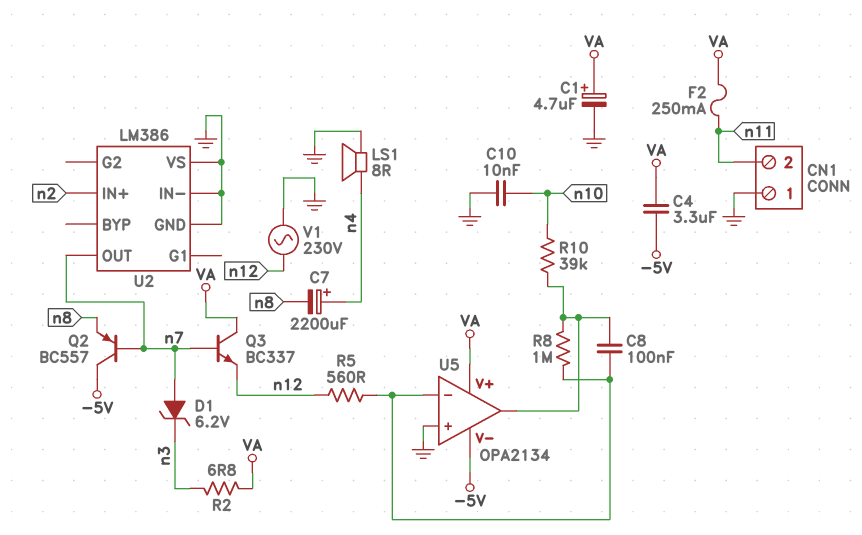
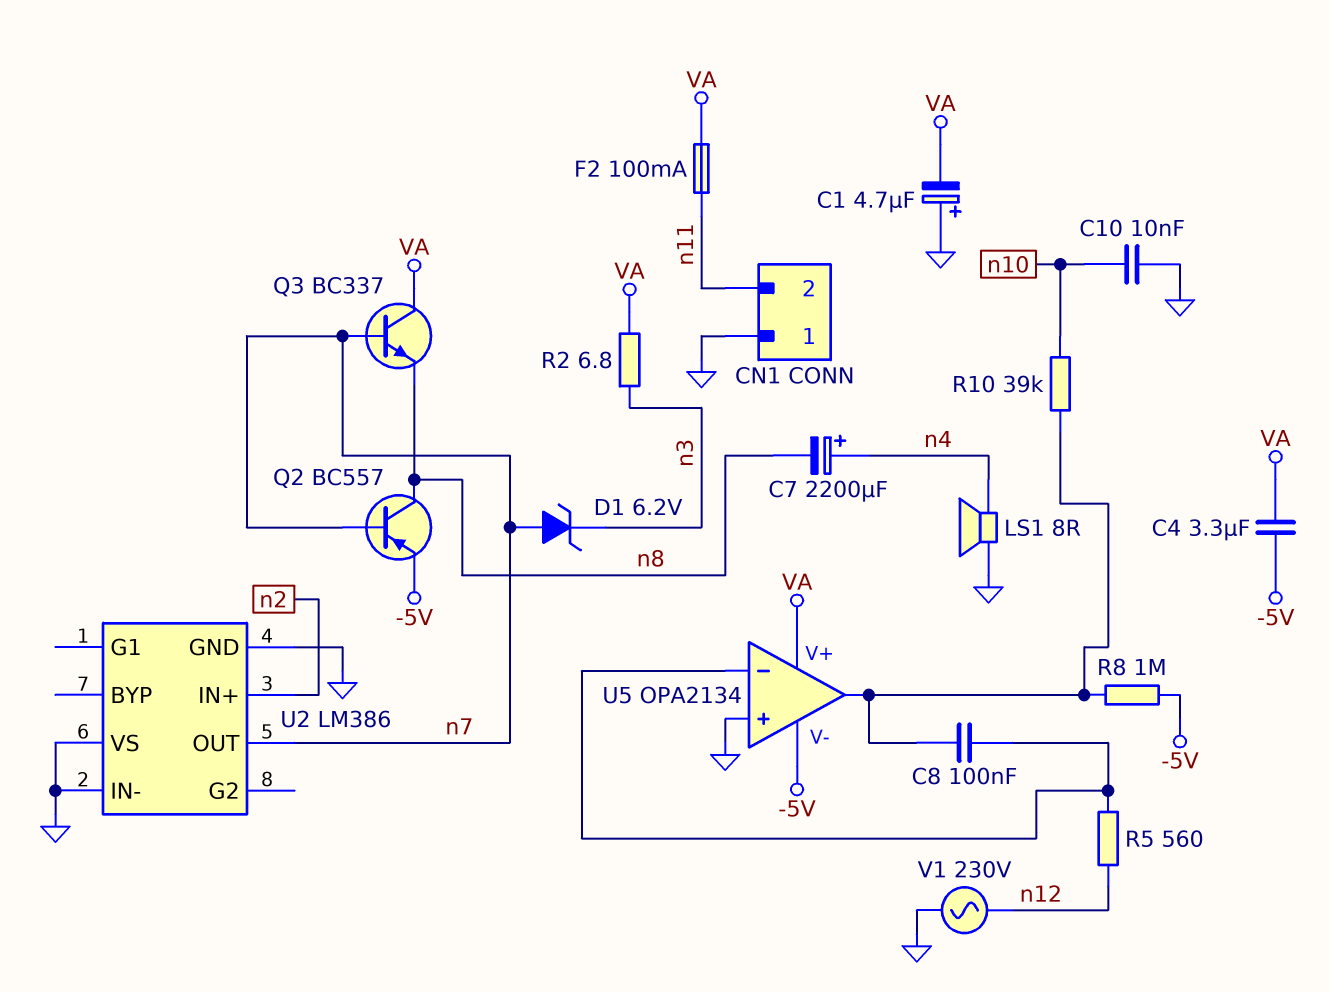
C1: 4.7uF (plus VA, minus GND) -> 4.7uF (plus GND, minus VA)
F2: 250mA (VA, n11) -> 100mA (VA, n11)
Q2: PNP BC557 (B n7, C -5V, E n8) -> PNP BC557 (B n7, C n8, E -5V)
Q3: NPN BC337 (B n7, C VA, E n12) -> NPN BC337 (B n7, C VA, E n8)
R8: 1M (U5/in-, U5/out) -> 1M (-5V, U5/out)

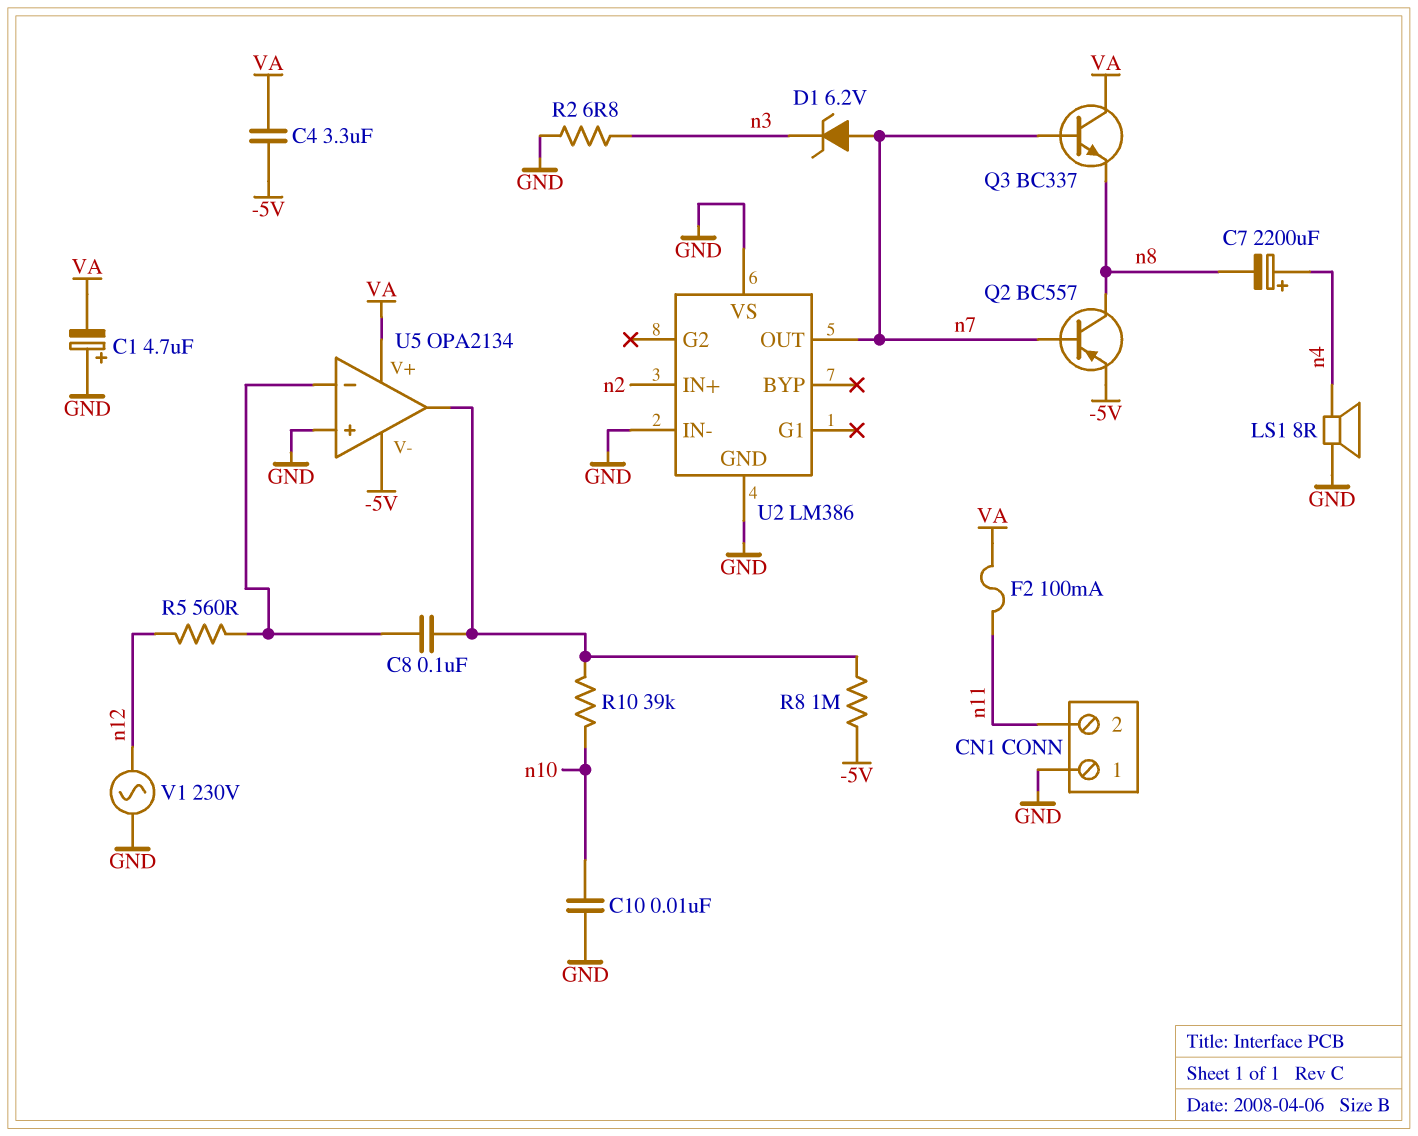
R2: 6.8 (VA, n3) -> 6.8 (GND, n3)

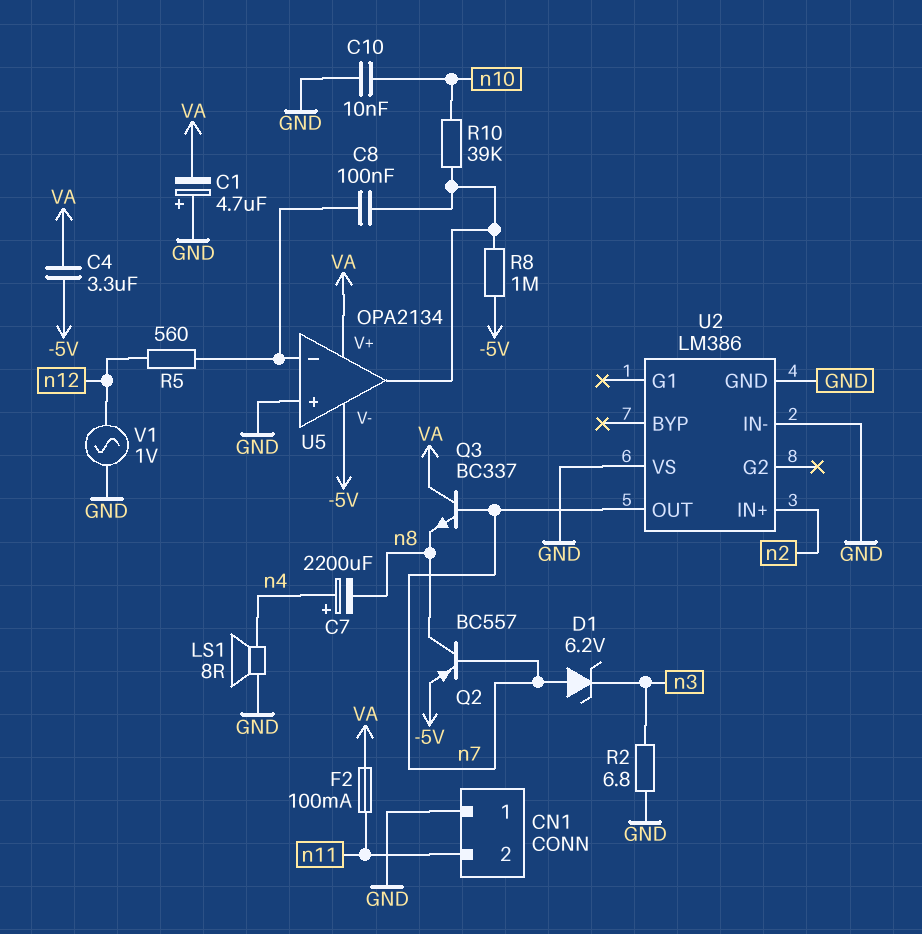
V1: AC 230V (GND, n12) -> AC 1V (GND, n12)

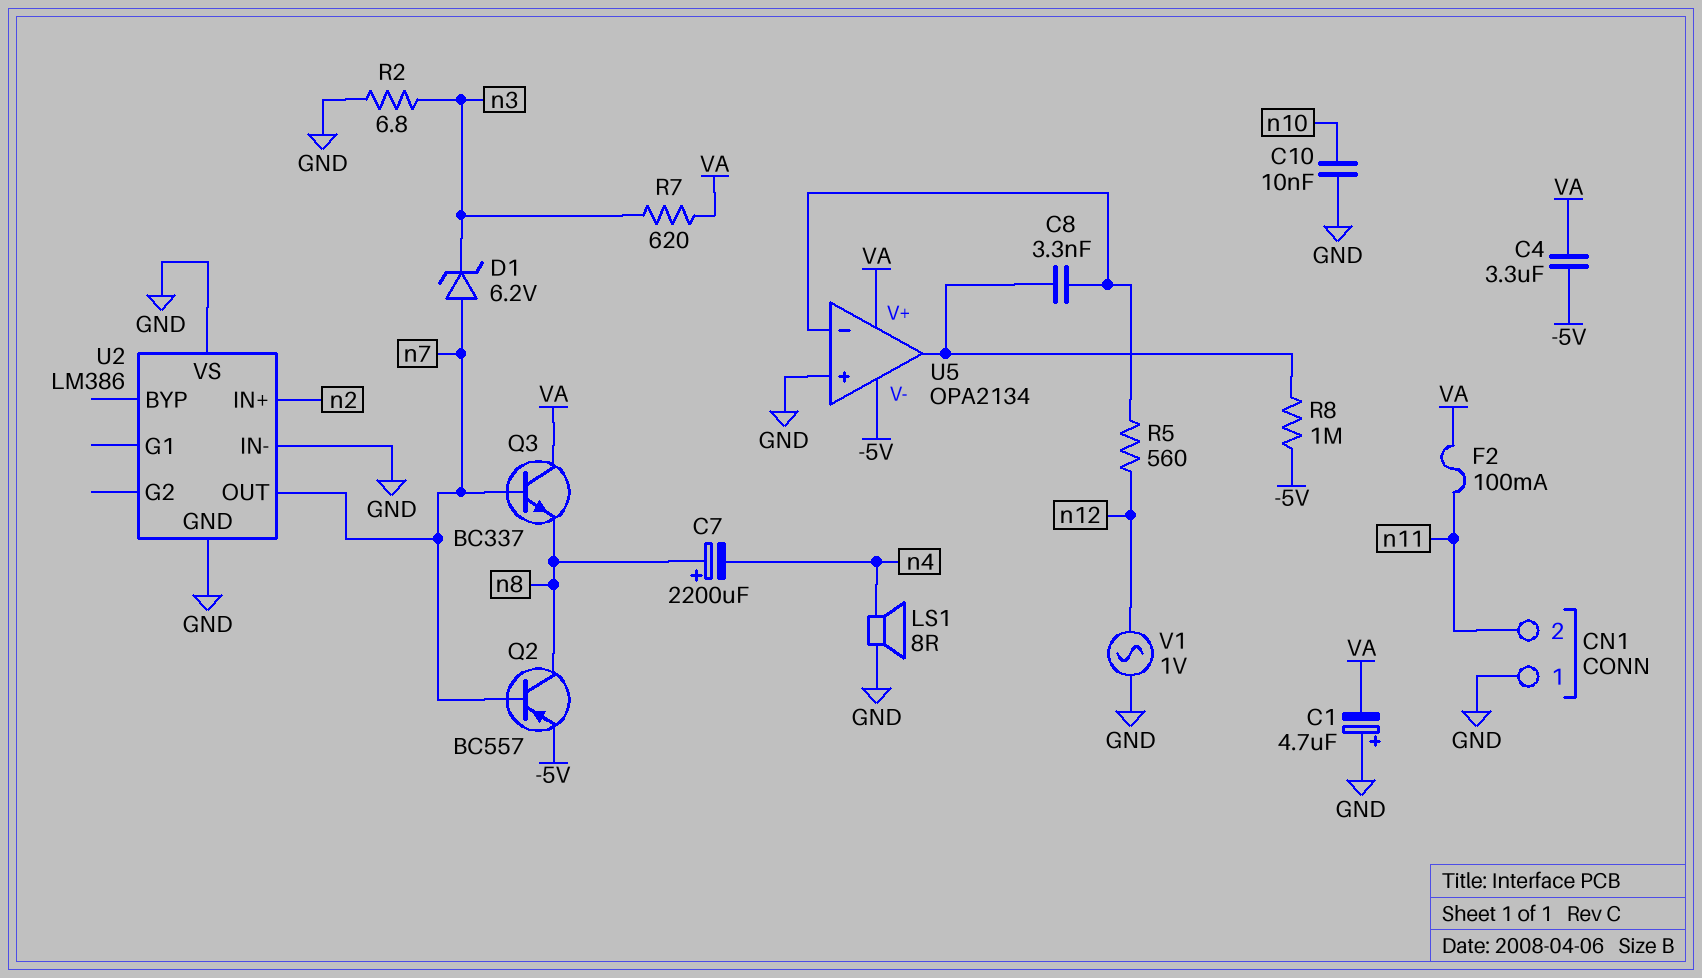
C7: 2200uF (plus n4, minus n8) -> 2200uF (plus n8, minus n4)
C8: 100nF (U5/in-, U5/out) -> 3.3nF (U5/in-, U5/out)
R7: none -> 620 (VA, n3)
R10: 39k (U5/out, n10) -> none

